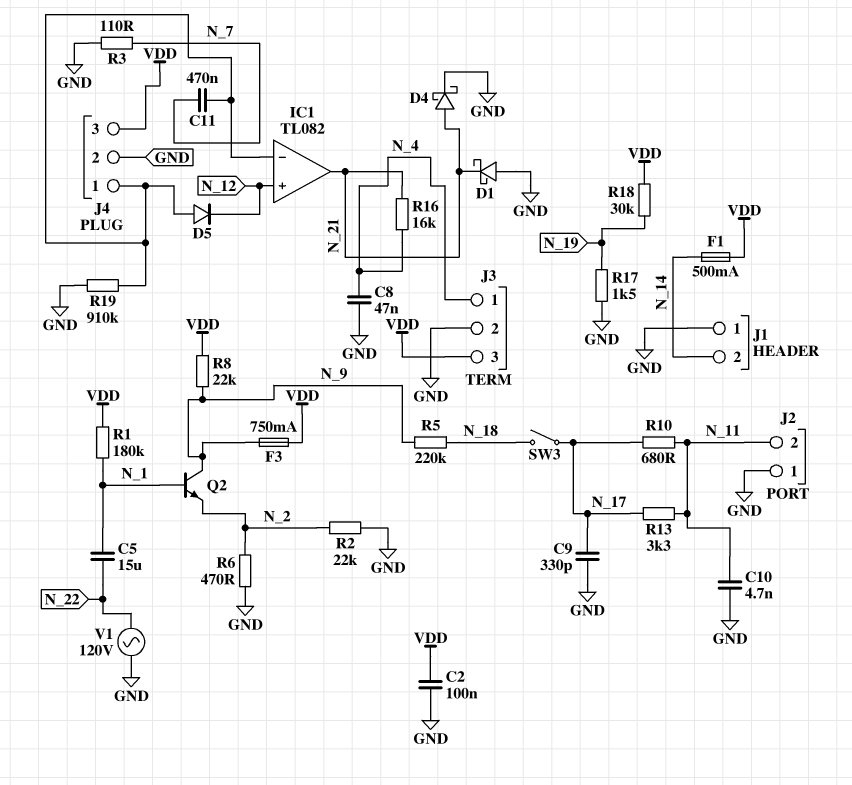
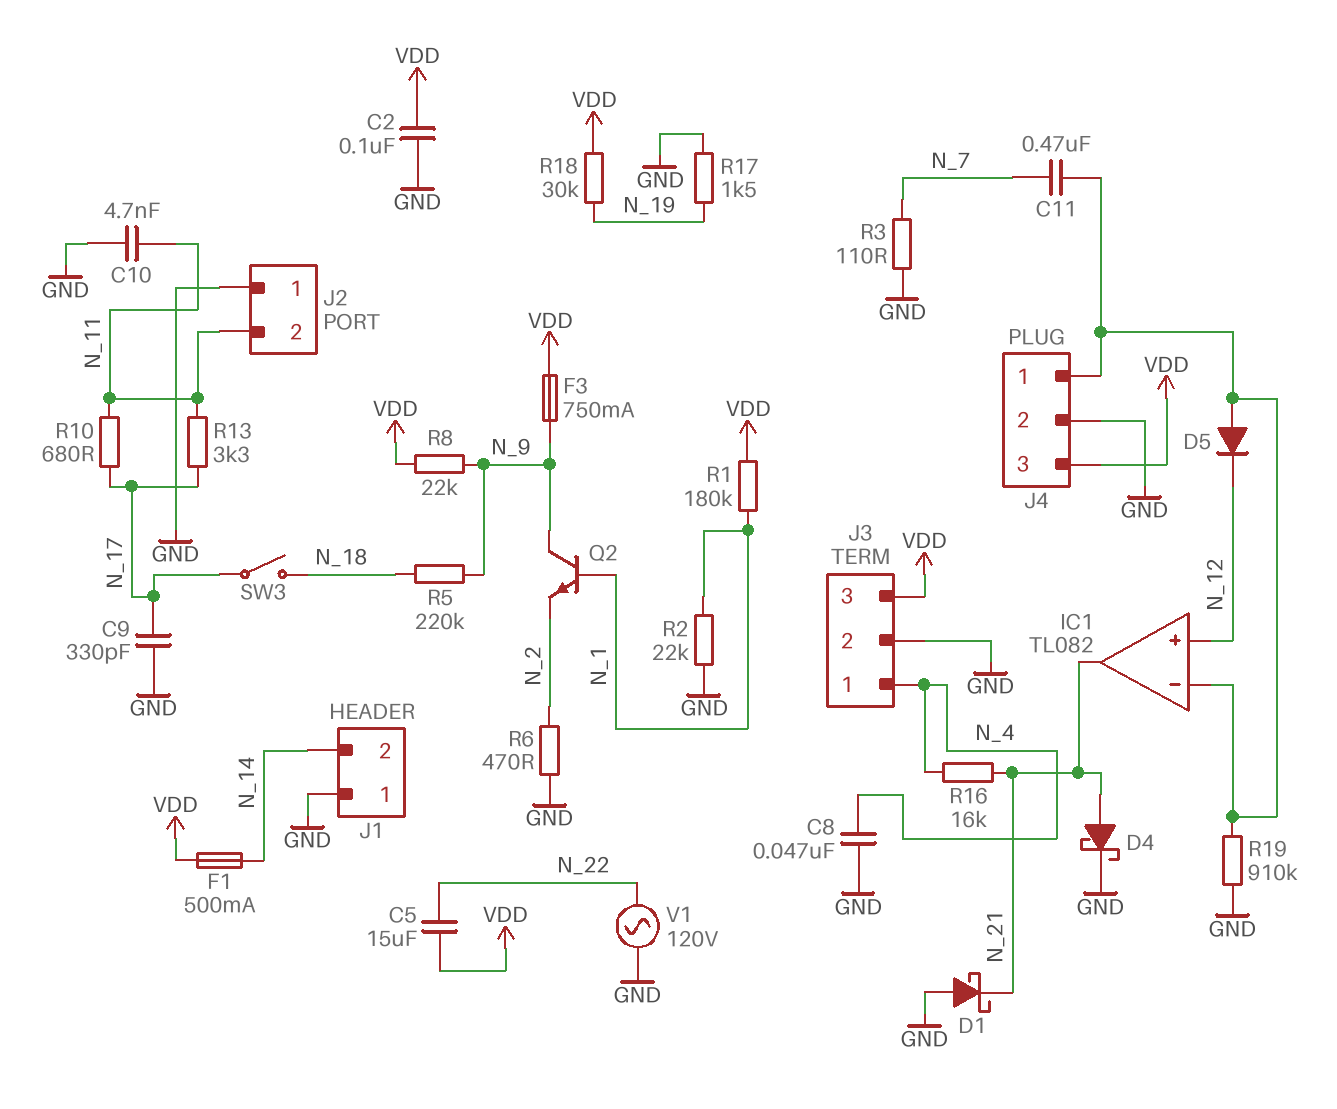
C5: 15uF (N_1, N_22) -> 15uF (N_22, VDD)
R2: 22k (GND, N_2) -> 22k (GND, N_1)

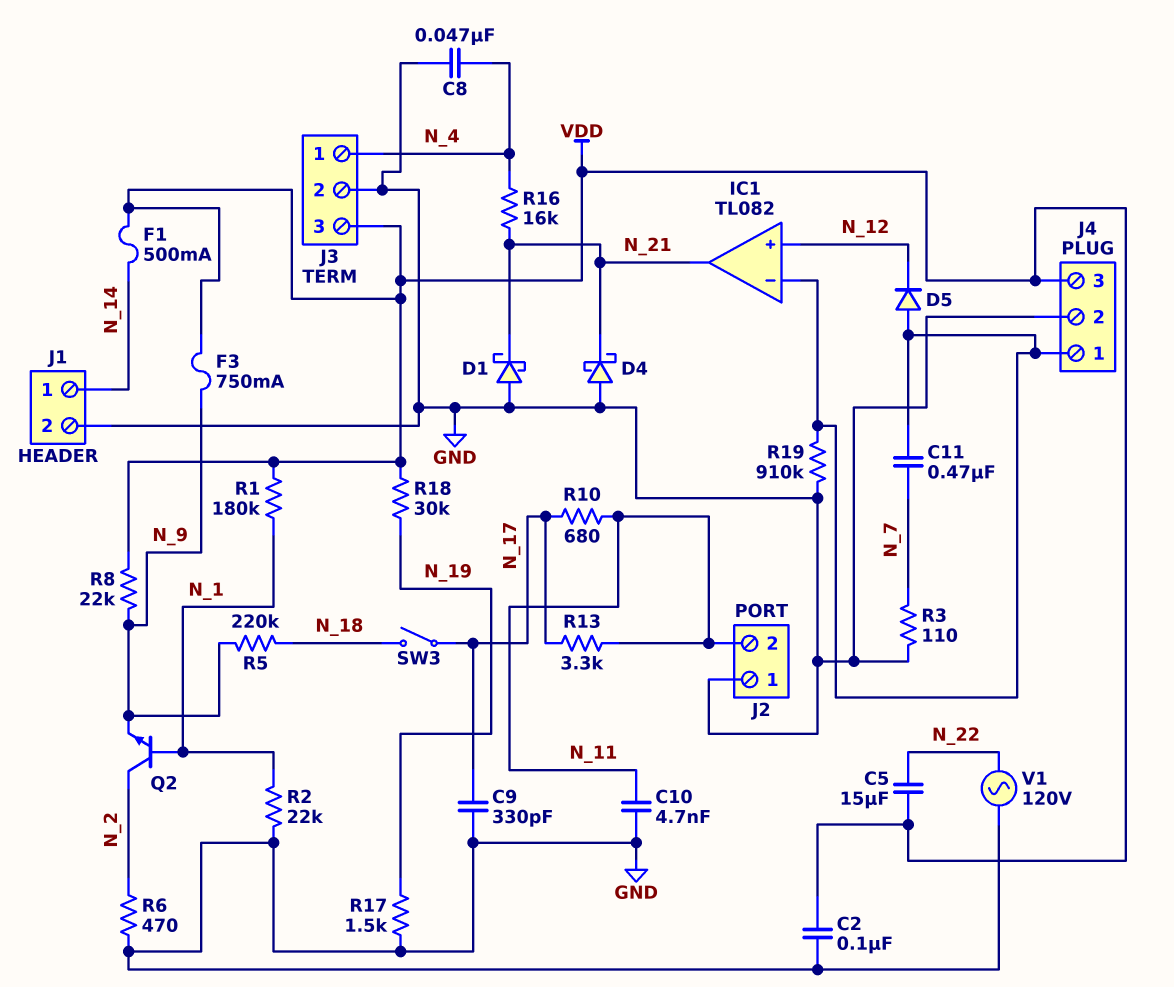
D4: schottky (A N_21, K GND) -> schottky (A GND, K N_21)
J1 pin 1: GND -> N_14
J1 pin 2: N_14 -> GND
Q2: NPN (B N_1, C N_9, E N_2) -> NPN (B N_1, C N_2, E N_9)

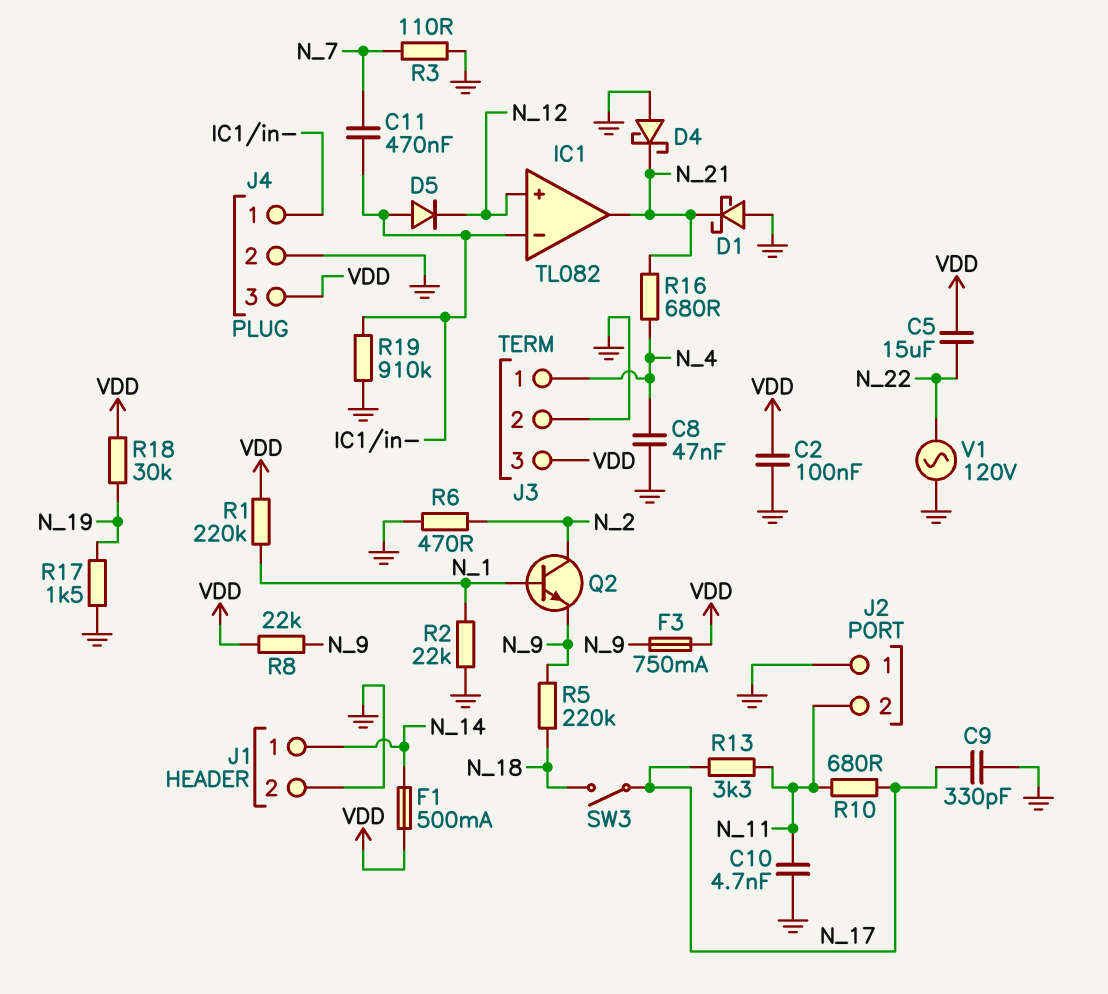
R1: 180k (N_1, VDD) -> 220k (N_1, VDD)
R16: 16k (N_4, N_21) -> 680 (N_4, N_21)

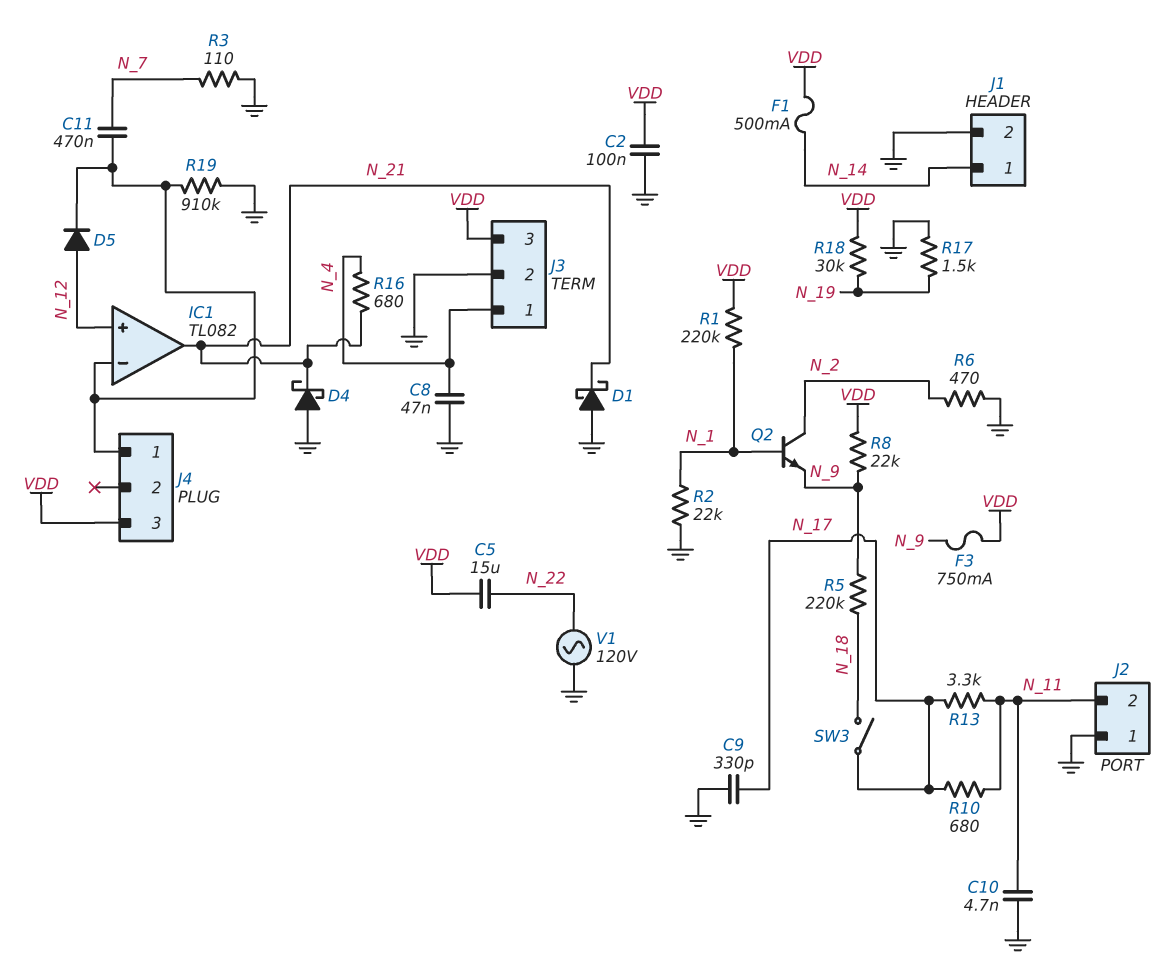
D5: diode (A IC1/in-, K N_12) -> diode (A N_12, K IC1/in-)
J4 pin 2: GND -> none

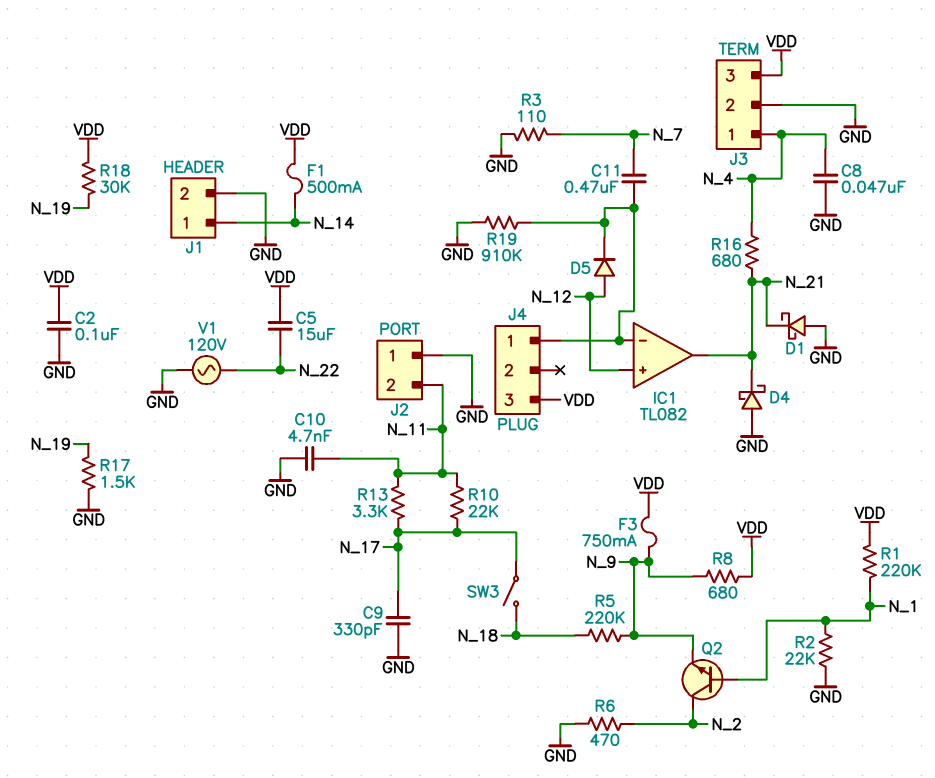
R8: 22k (N_9, VDD) -> 680 (N_9, VDD)
R10: 680 (N_11, N_17) -> 22k (N_11, N_17)

